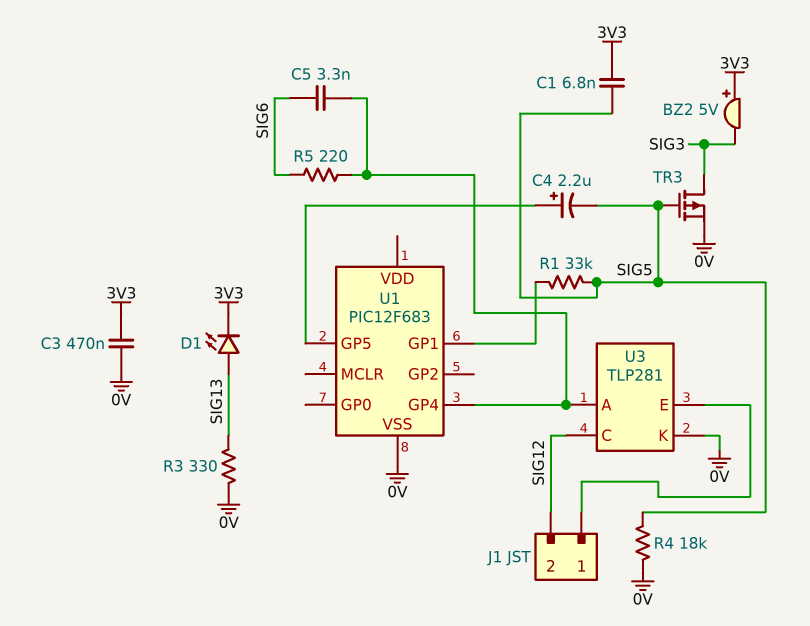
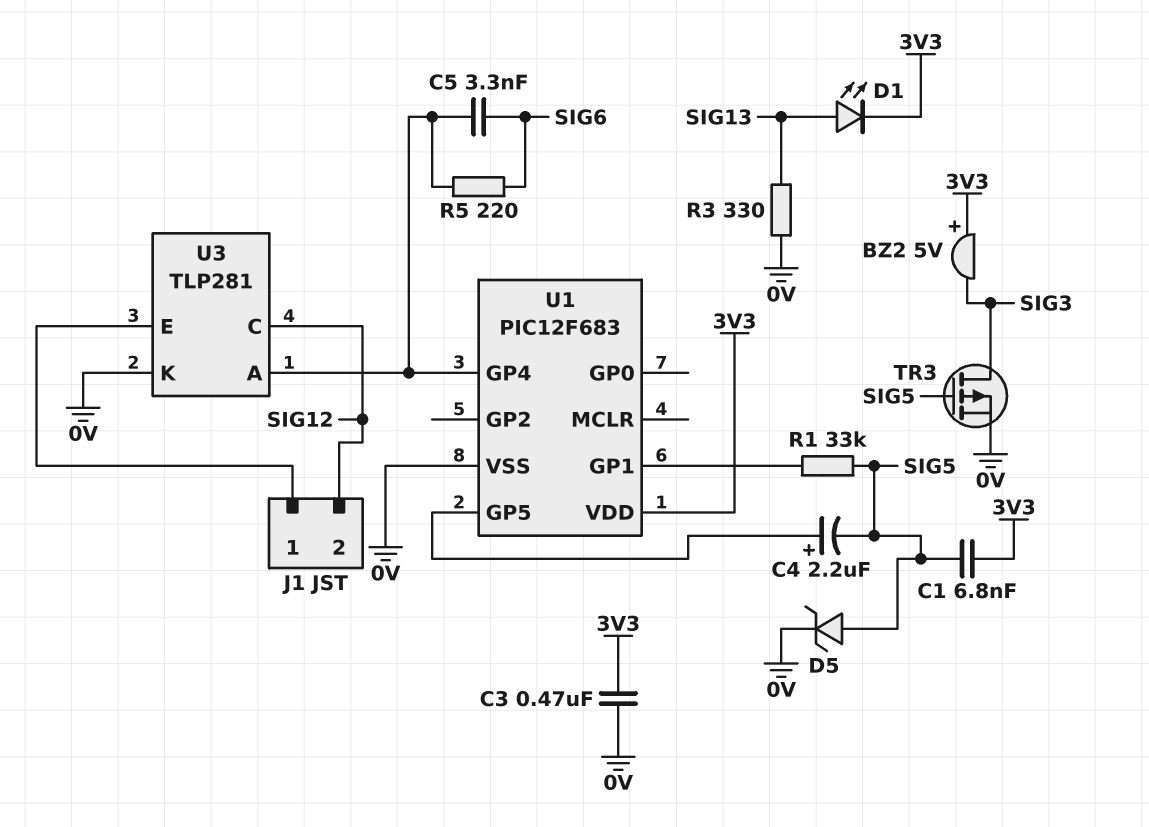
D5: none -> zener (A SIG5, K 0V)
R4: 18k (0V, SIG5) -> none
U1 pin VDD: none -> 3V3

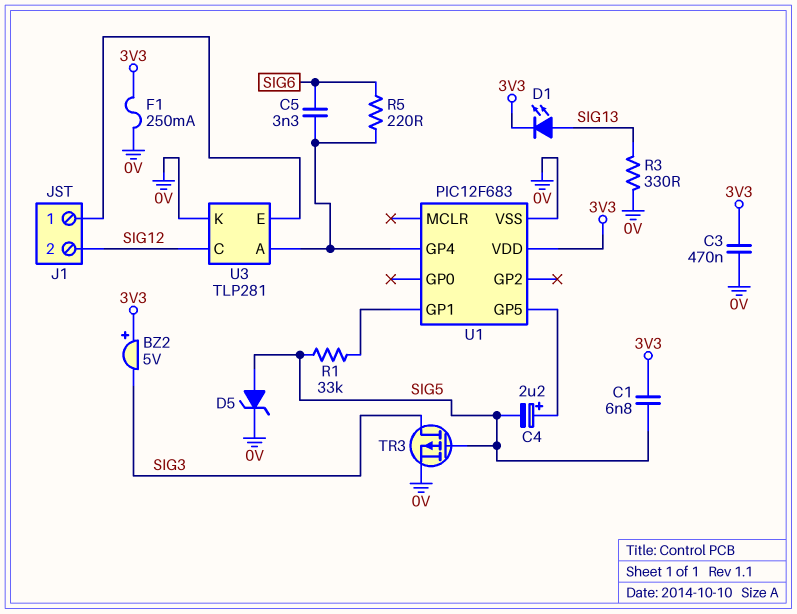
F1: none -> 250mA (0V, 3V3)

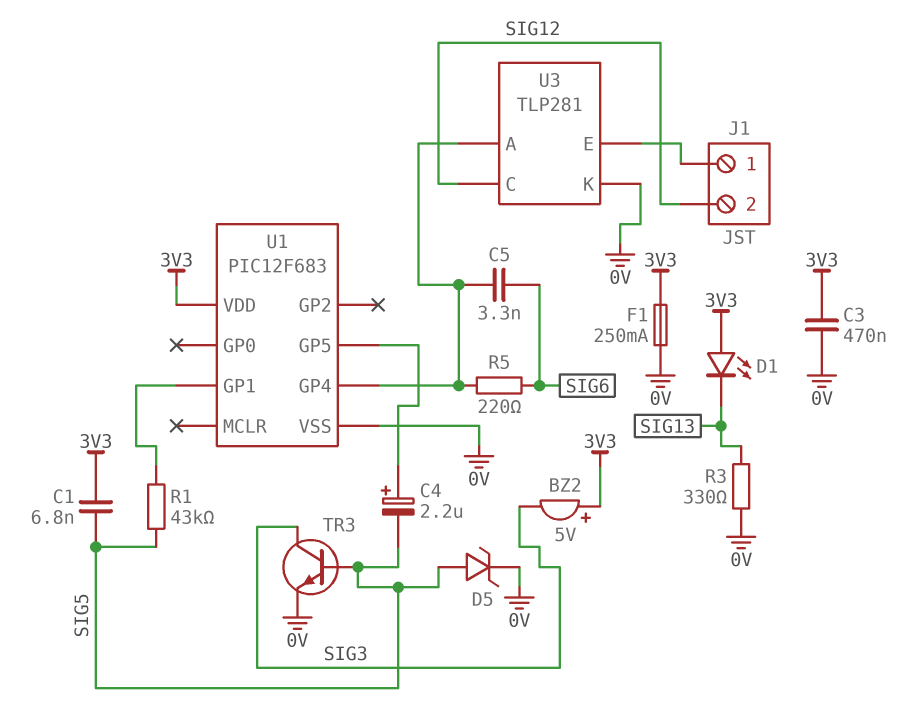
D1: LED (A SIG13, K 3V3) -> LED (A 3V3, K SIG13)
R1: 33k (SIG5, U1/GP1) -> 43k (SIG5, U1/GP1)
TR3: PMOS (G SIG5, D SIG3, S 0V) -> NPN (B SIG5, C SIG3, E 0V)

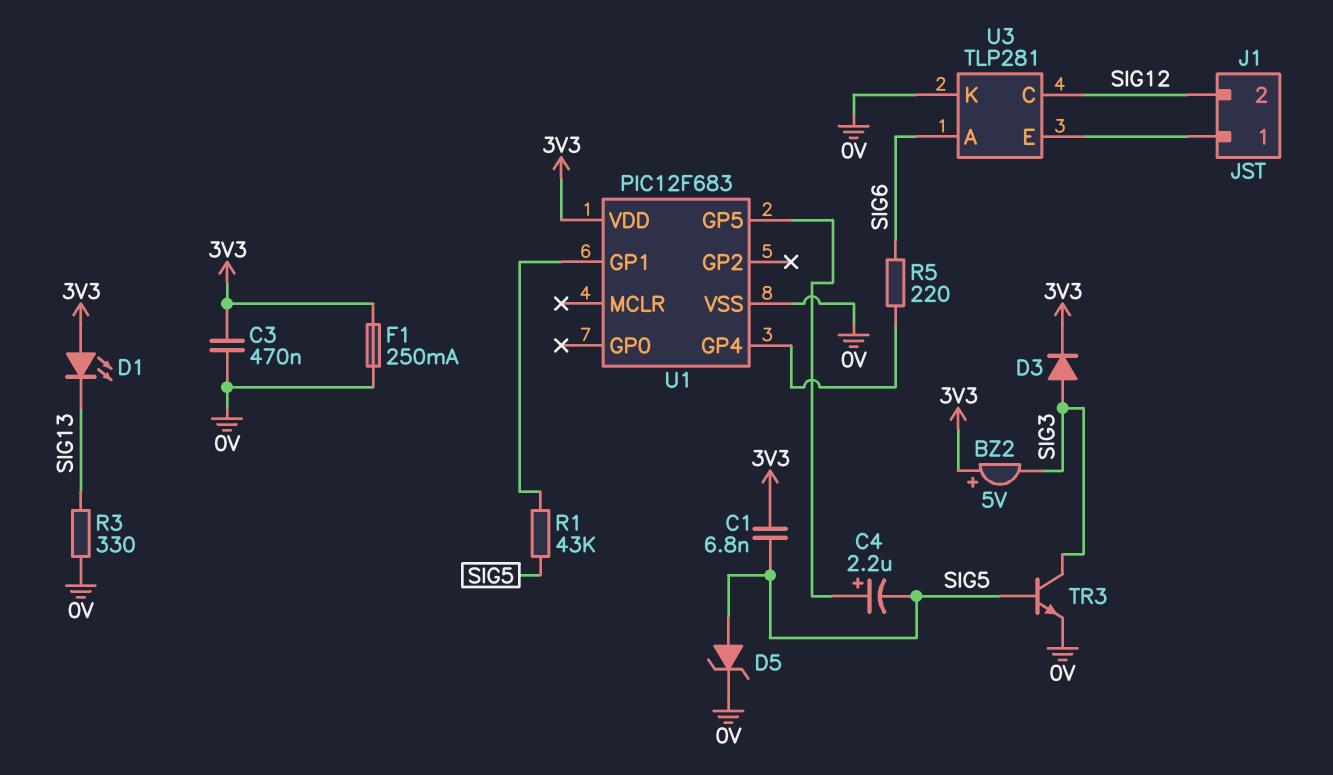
C5: 3.3nF (SIG6, U1/GP4) -> none
D3: none -> diode (A SIG3, K 3V3)
U3 pin A: U1/GP4 -> SIG6

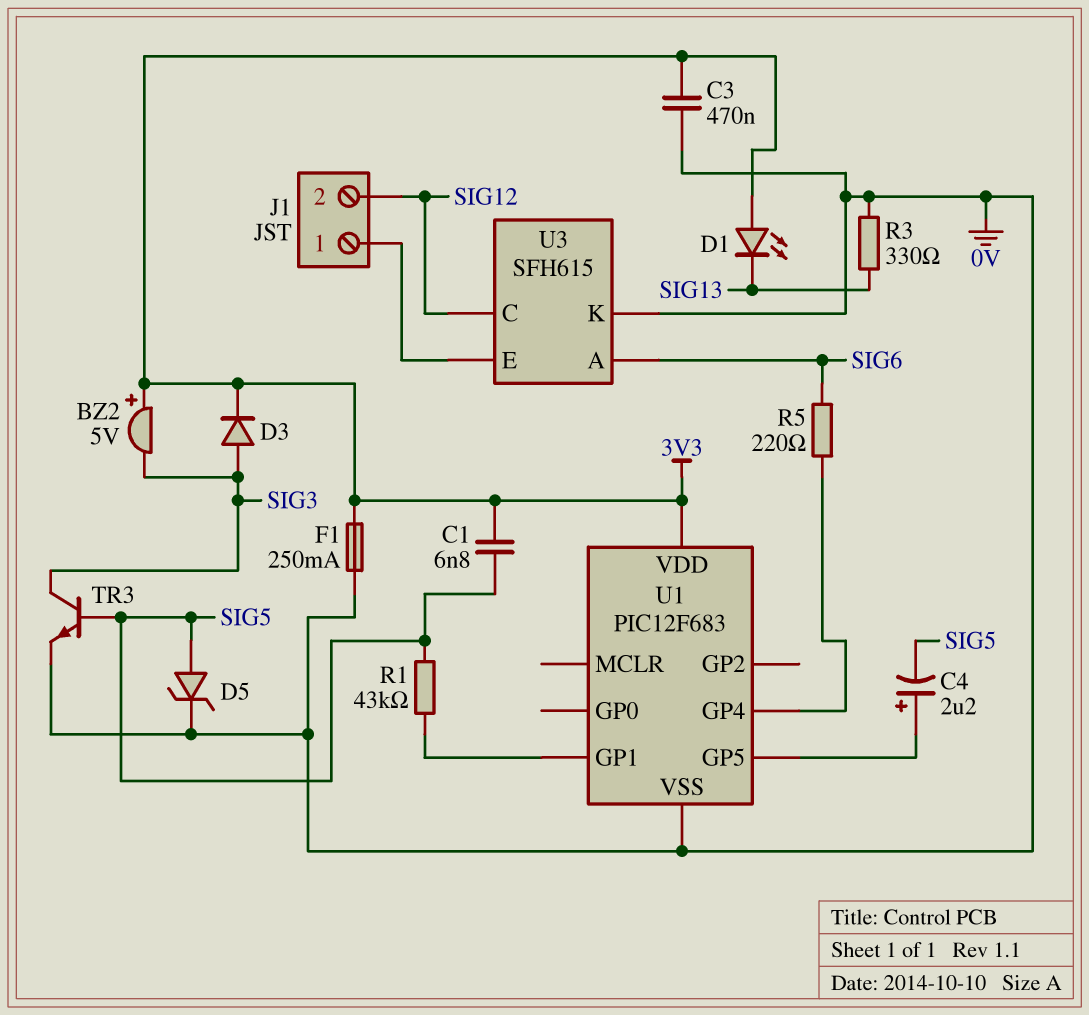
U3: TLP281 -> SFH615

